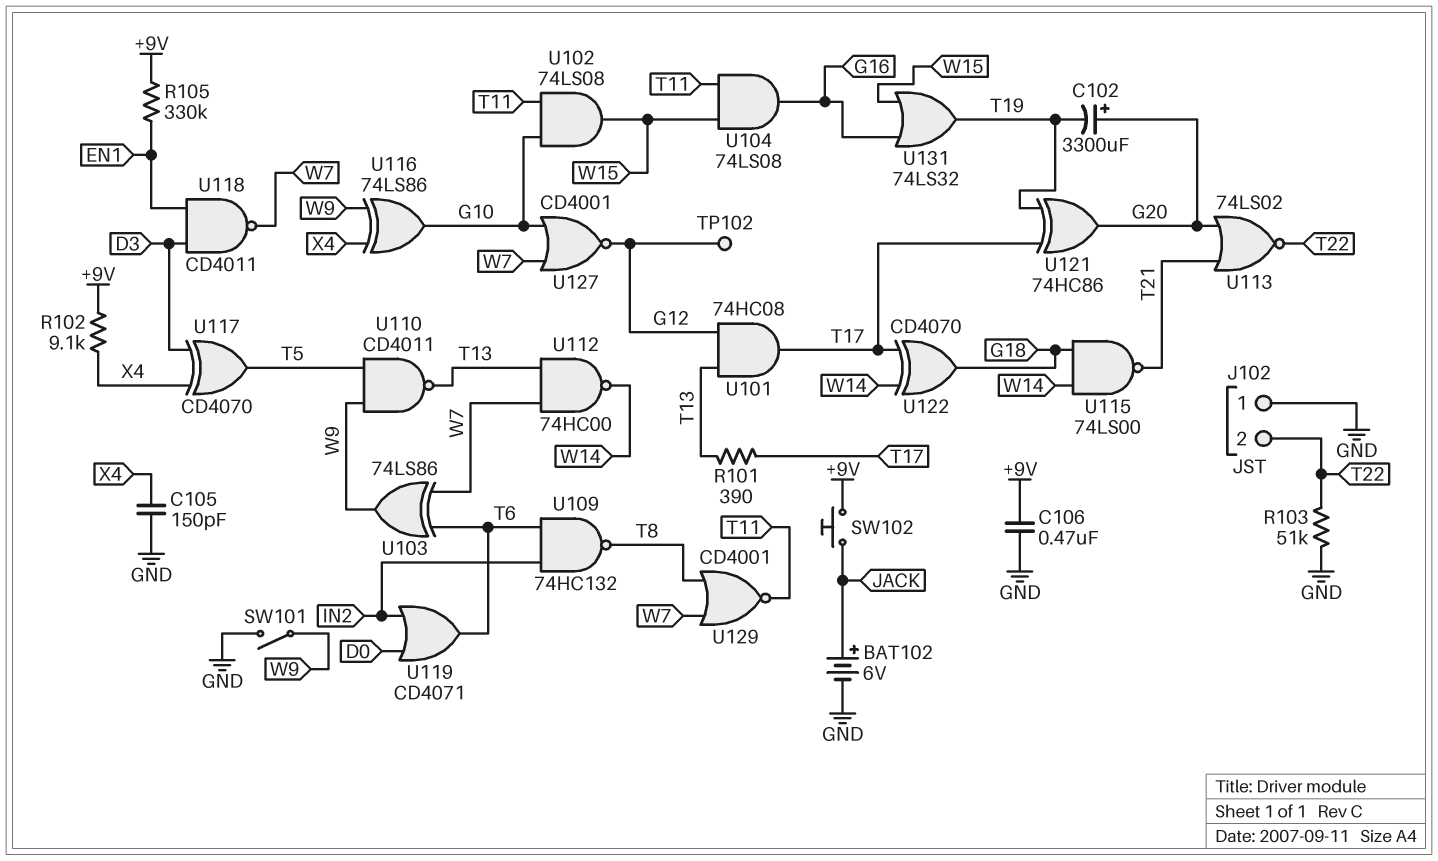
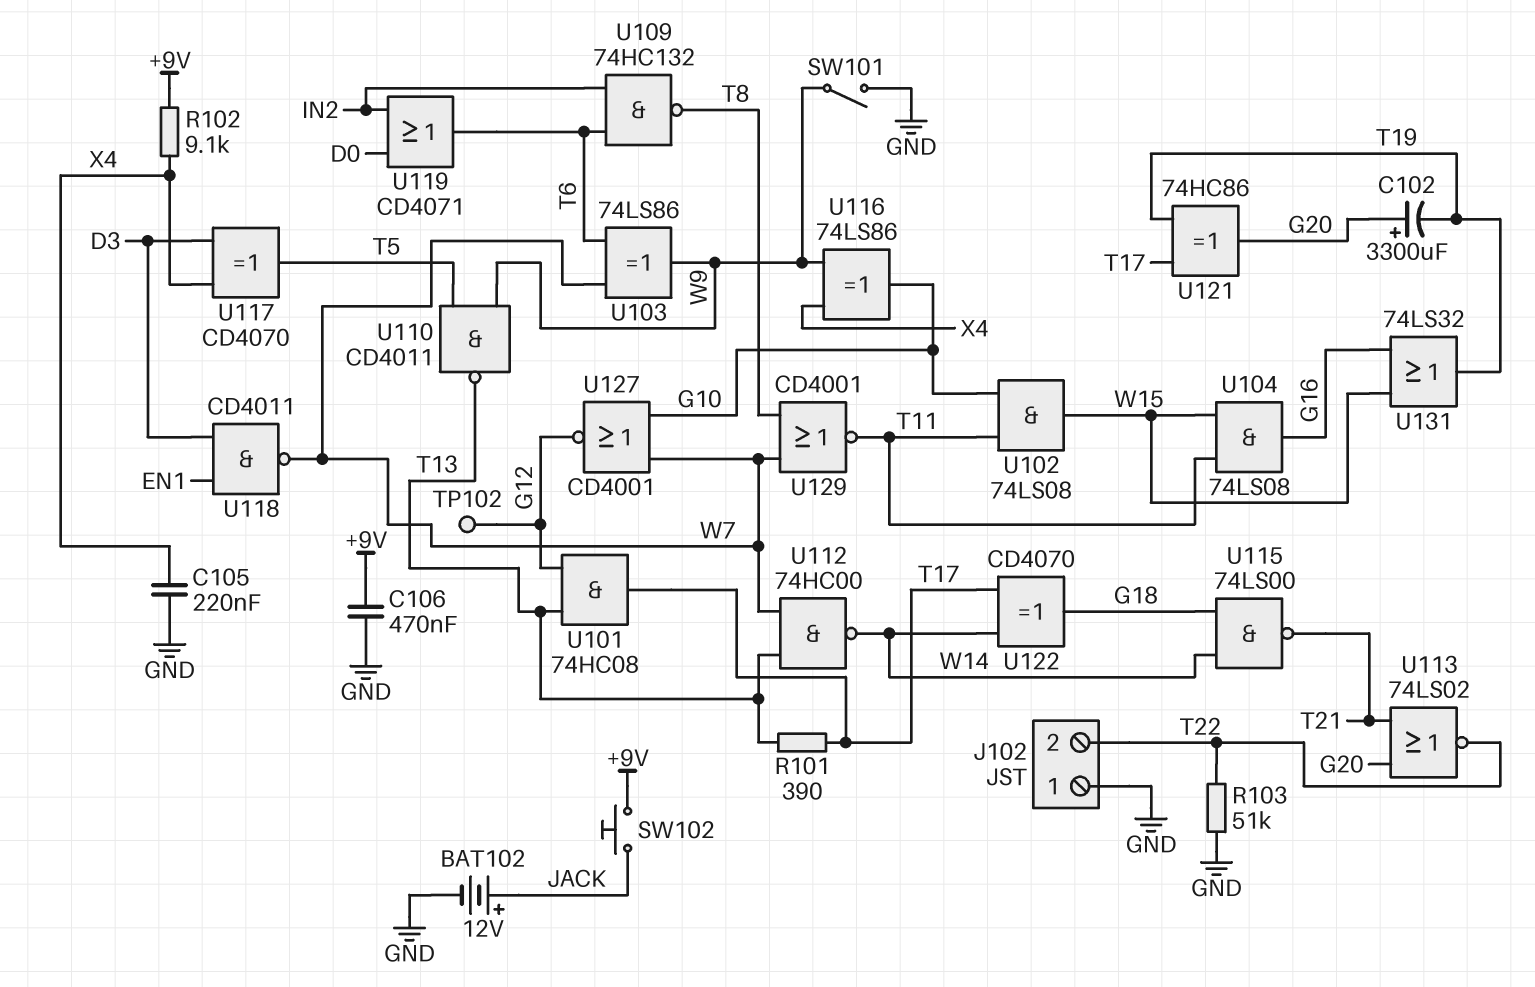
BAT102: 6V (plus JACK, minus GND) -> 12V (plus JACK, minus GND)
C105: 150pF (GND, X4) -> 220nF (GND, X4)
R105: 330k (+9V, EN1) -> none

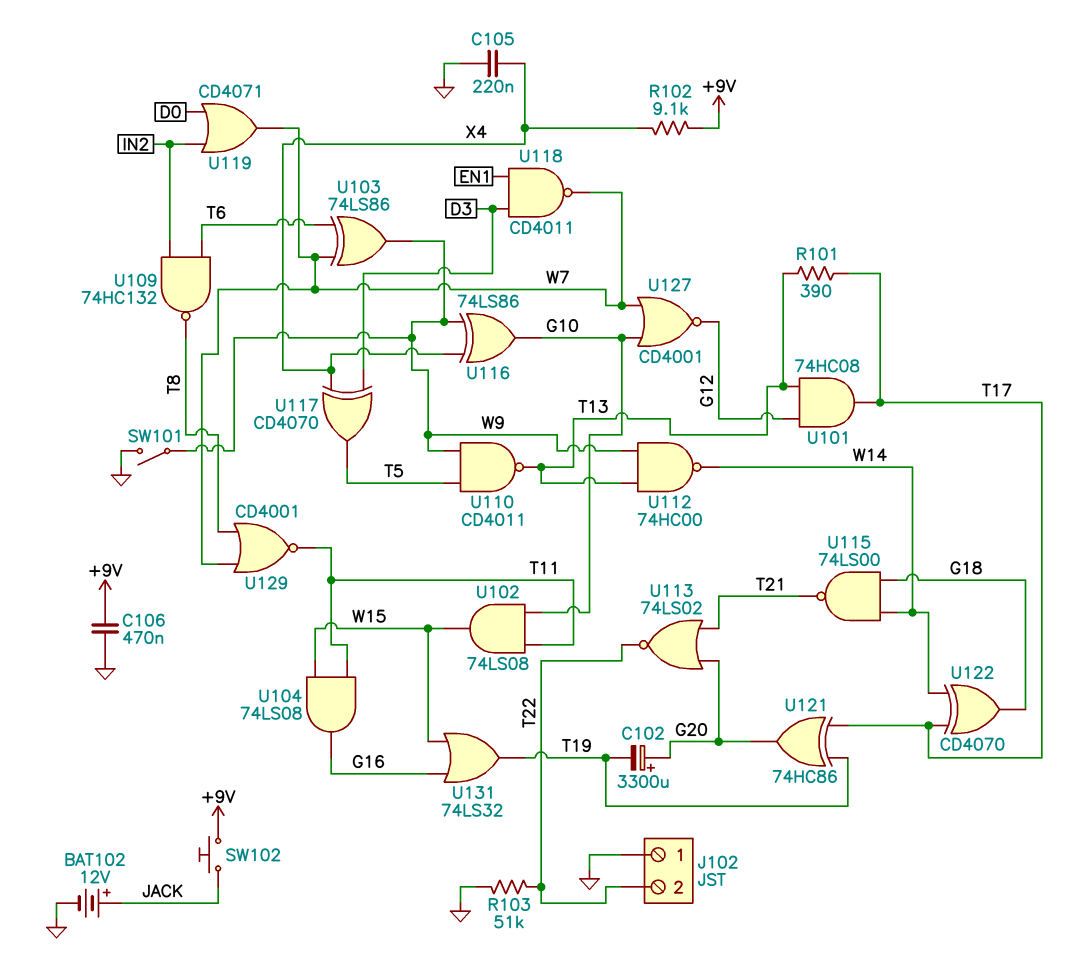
TP102: test point (G12) -> none
U112: NAND 74HC00 (in T13, in W7, out W14) -> NAND 74HC00 (in T13, in W9, out W14)
U119: OR CD4071 (in D0, in IN2, out T6) -> OR CD4071 (in D0, in IN2, out W7)

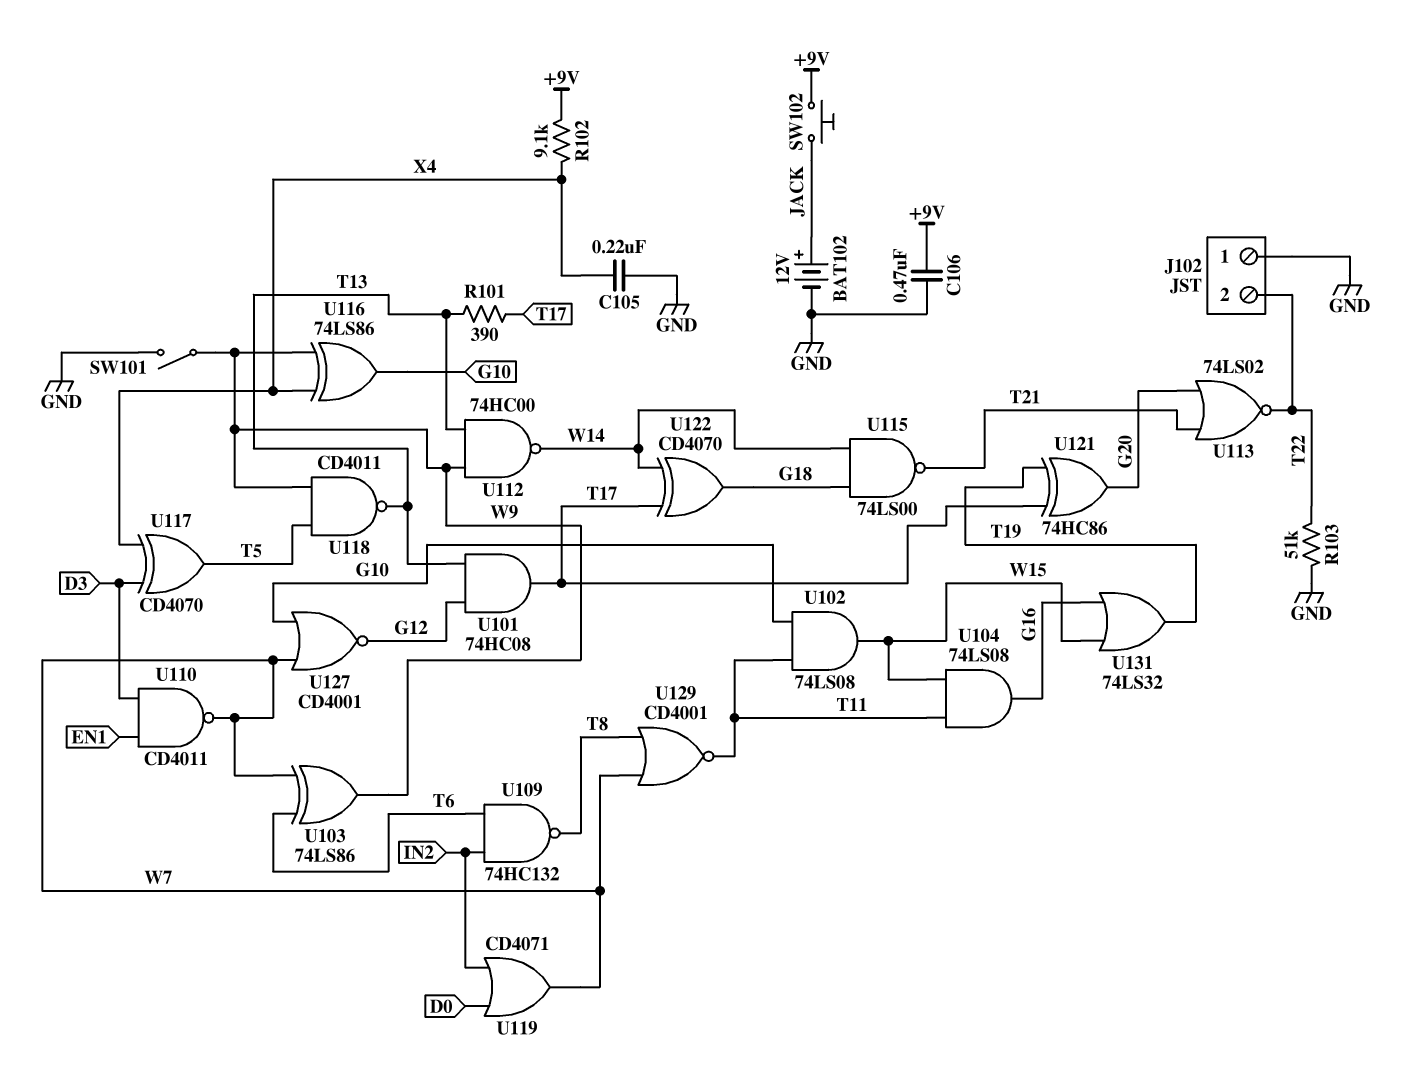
C102: 3300uF (plus G20, minus T19) -> none
U110: NAND CD4011 (in T5, in W9, out T13) -> NAND CD4011 (in D3, in EN1, out W7)
U118: NAND CD4011 (in D3, in EN1, out W7) -> NAND CD4011 (in T5, in W9, out T13)

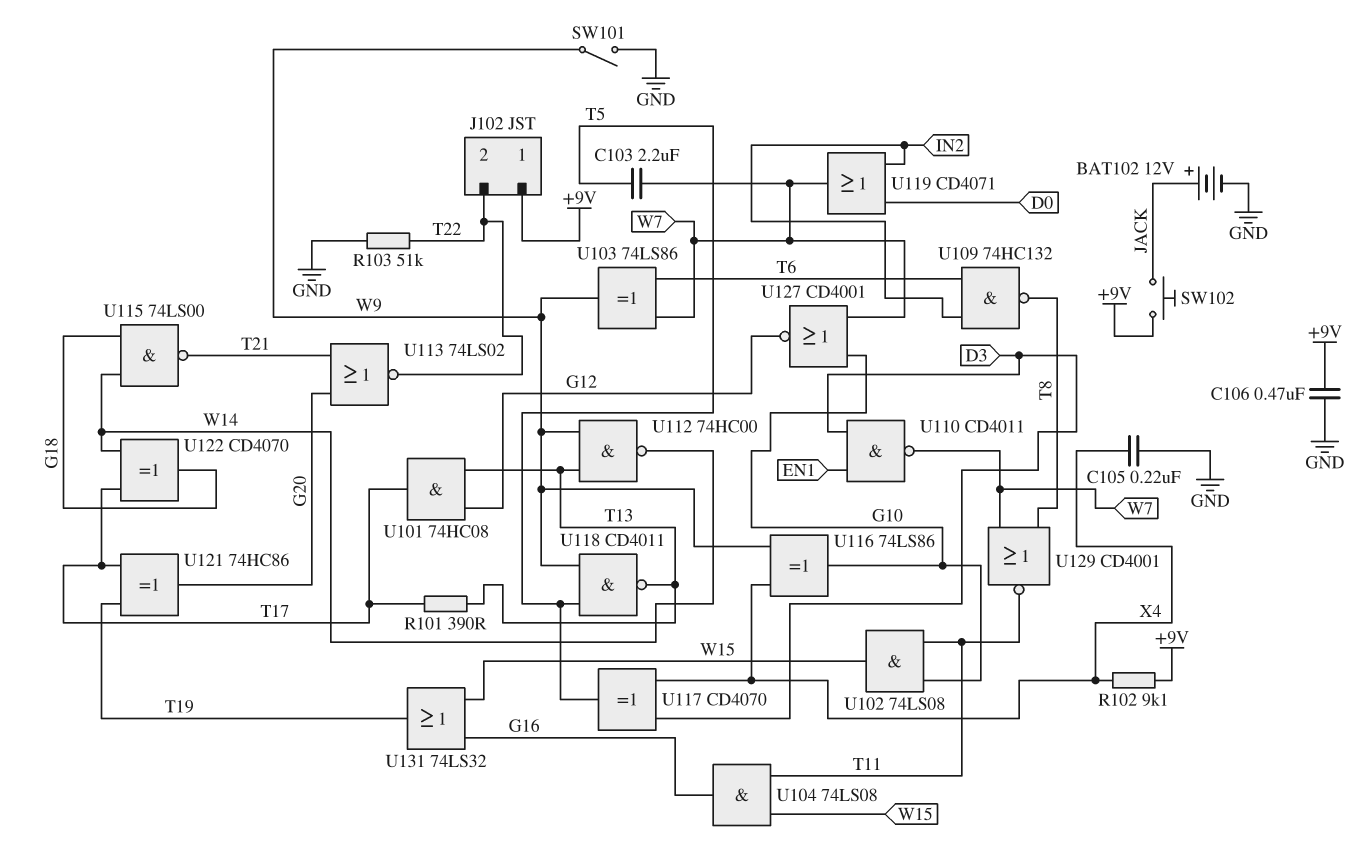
C103: none -> 2.2uF (T5, W7)
J102 pin 1: GND -> +9V

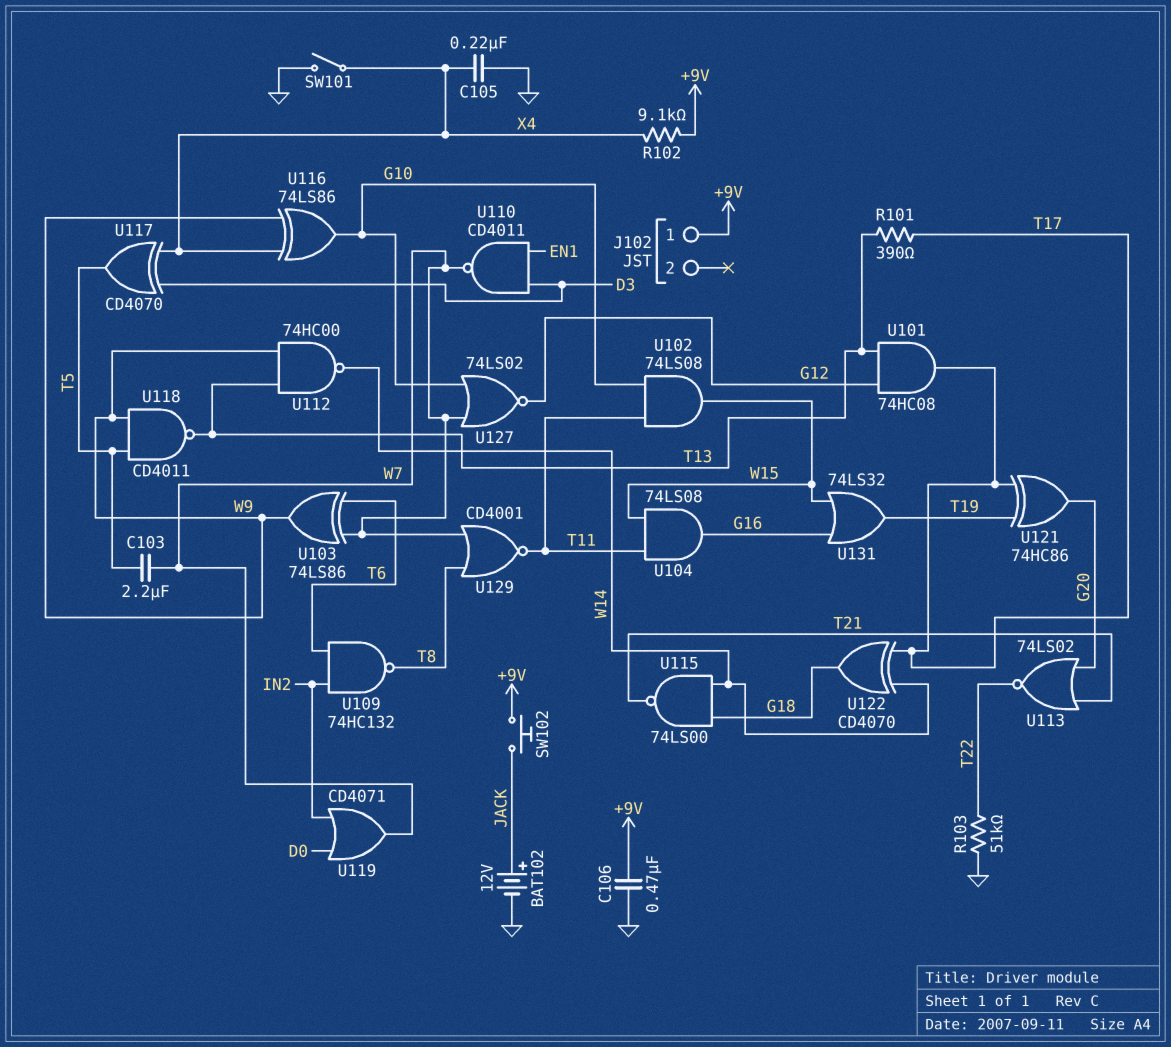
J102 pin 2: T22 -> none
SW101: switch (GND, W9) -> switch (GND, X4)
U127: NOR CD4001 (in G10, in W7, out G12) -> NOR 74LS02 (in G10, in W7, out G12)

